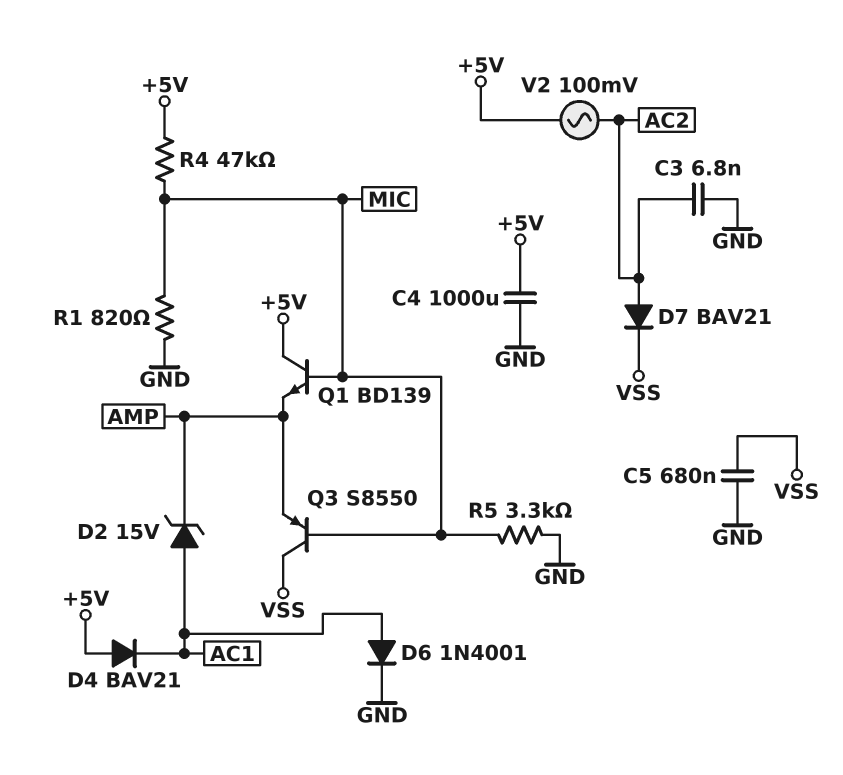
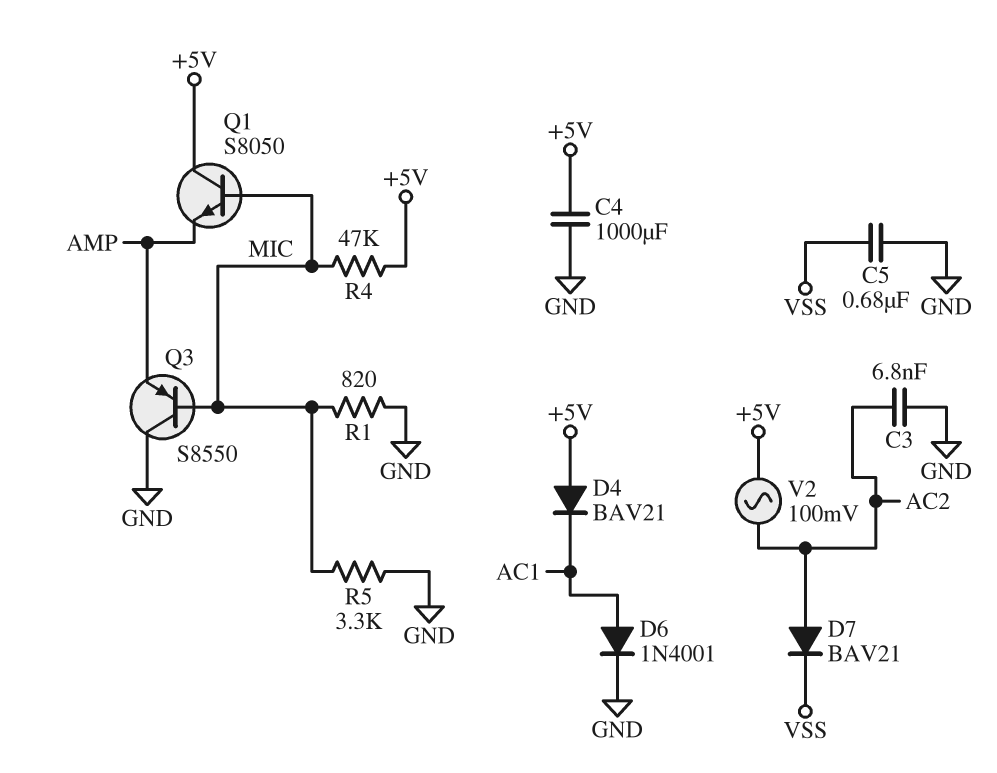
D2: zener 15V (A AC1, K AMP) -> none
Q1: NPN BD139 (B MIC, C +5V, E AMP) -> NPN S8050 (B MIC, C +5V, E AMP)
Q3: PNP S8550 (B MIC, C VSS, E AMP) -> PNP S8550 (B MIC, C GND, E AMP)

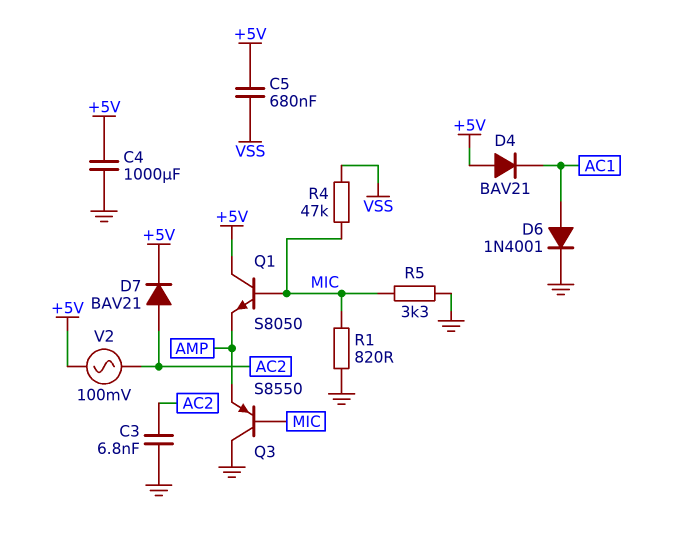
C5: 680nF (GND, VSS) -> 680nF (+5V, VSS)
D7: diode BAV21 (A AC2, K VSS) -> diode BAV21 (A AC2, K +5V)
R4: 47k (+5V, MIC) -> 47k (MIC, VSS)

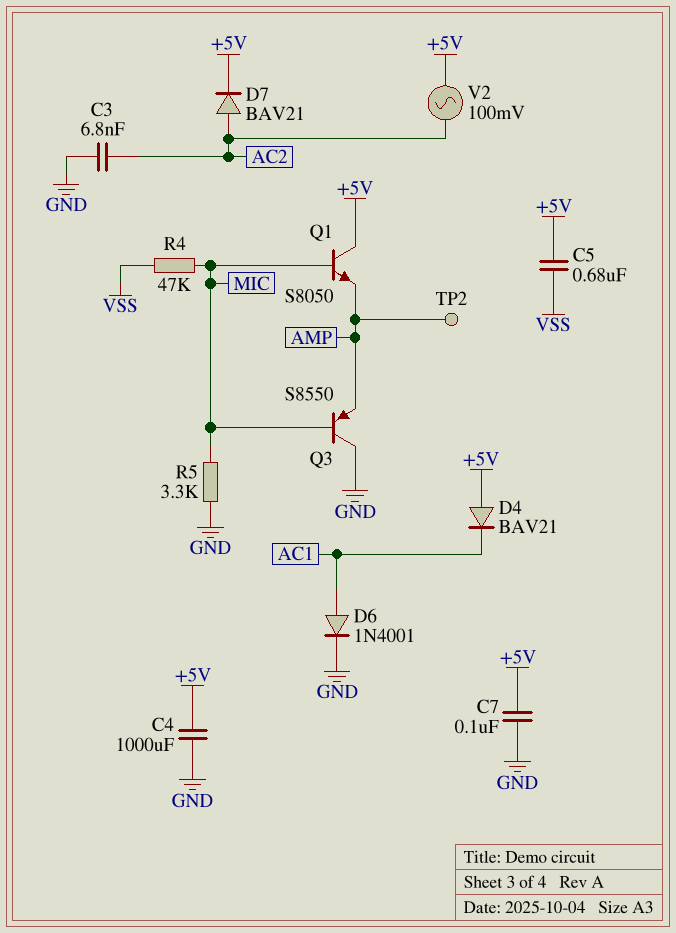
C7: none -> 100nF (+5V, GND)
R1: 820 (GND, MIC) -> none
TP2: none -> test point (AMP)

